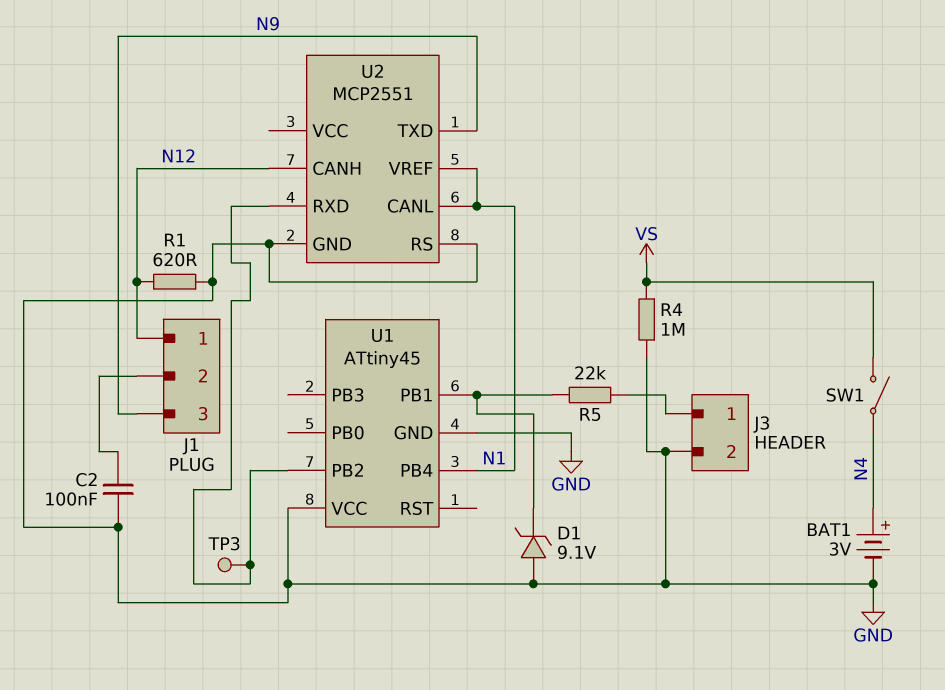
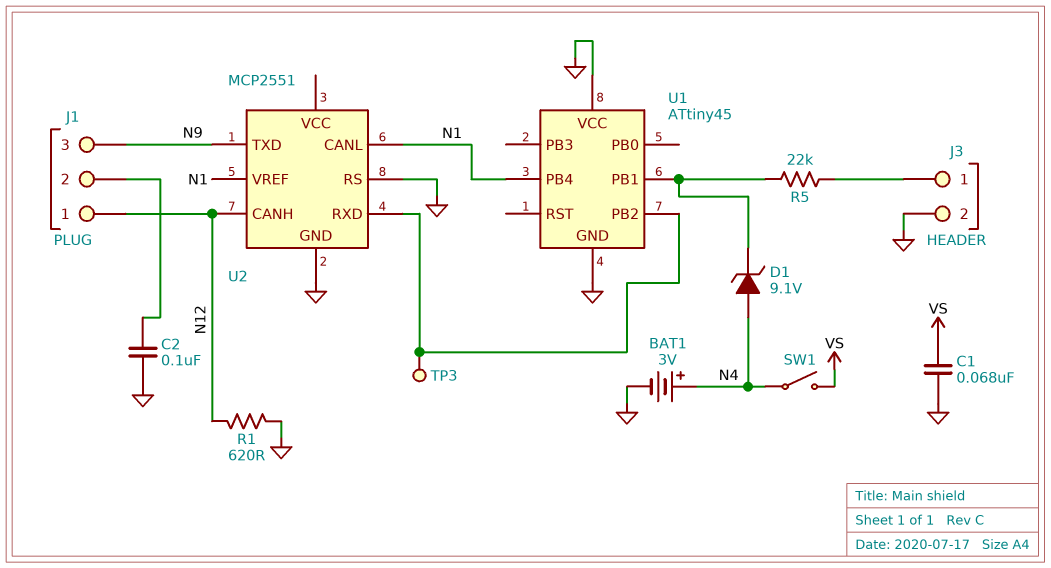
C1: none -> 68nF (GND, VS)
D1: zener 9.1V (A GND, K U1/PB1) -> zener 9.1V (A N4, K U1/PB1)
R4: 1M (GND, VS) -> none

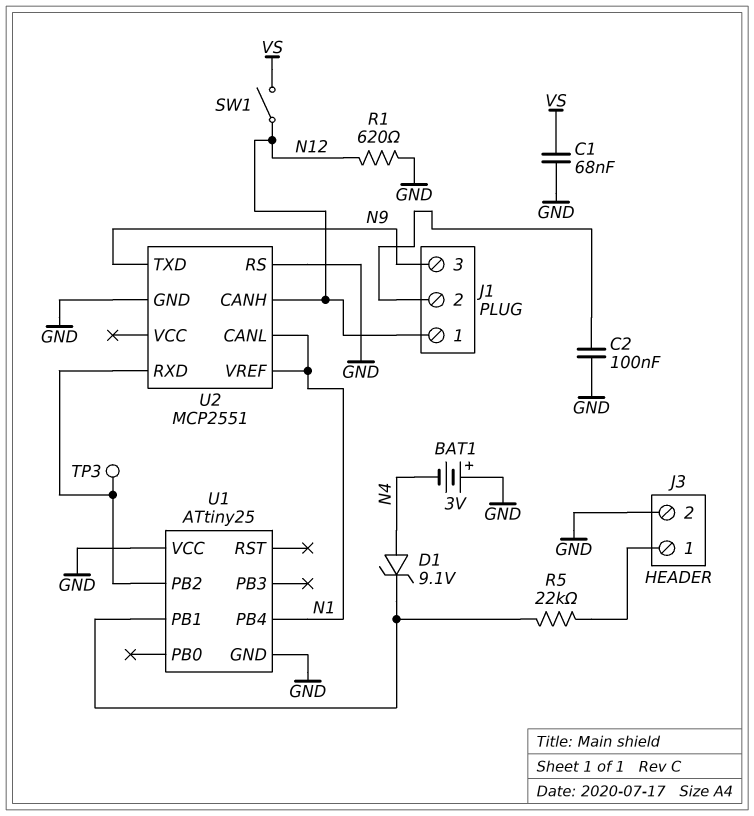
BAT1: 3V (plus N4, minus GND) -> 3V (plus GND, minus N4)
SW1: switch (N4, VS) -> switch (N12, VS)
U1: ATtiny45 -> ATtiny25

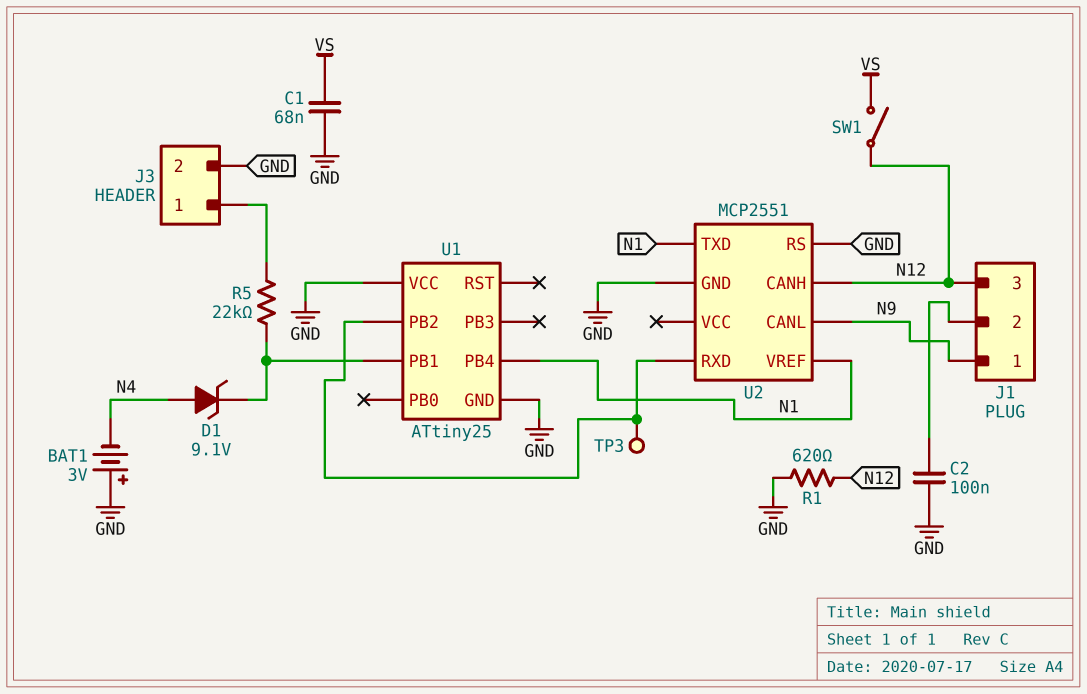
J1 pin 1: N12 -> N9
J1 pin 3: N9 -> N12
U2 pin CANL: N1 -> N9
U2 pin TXD: N9 -> N1

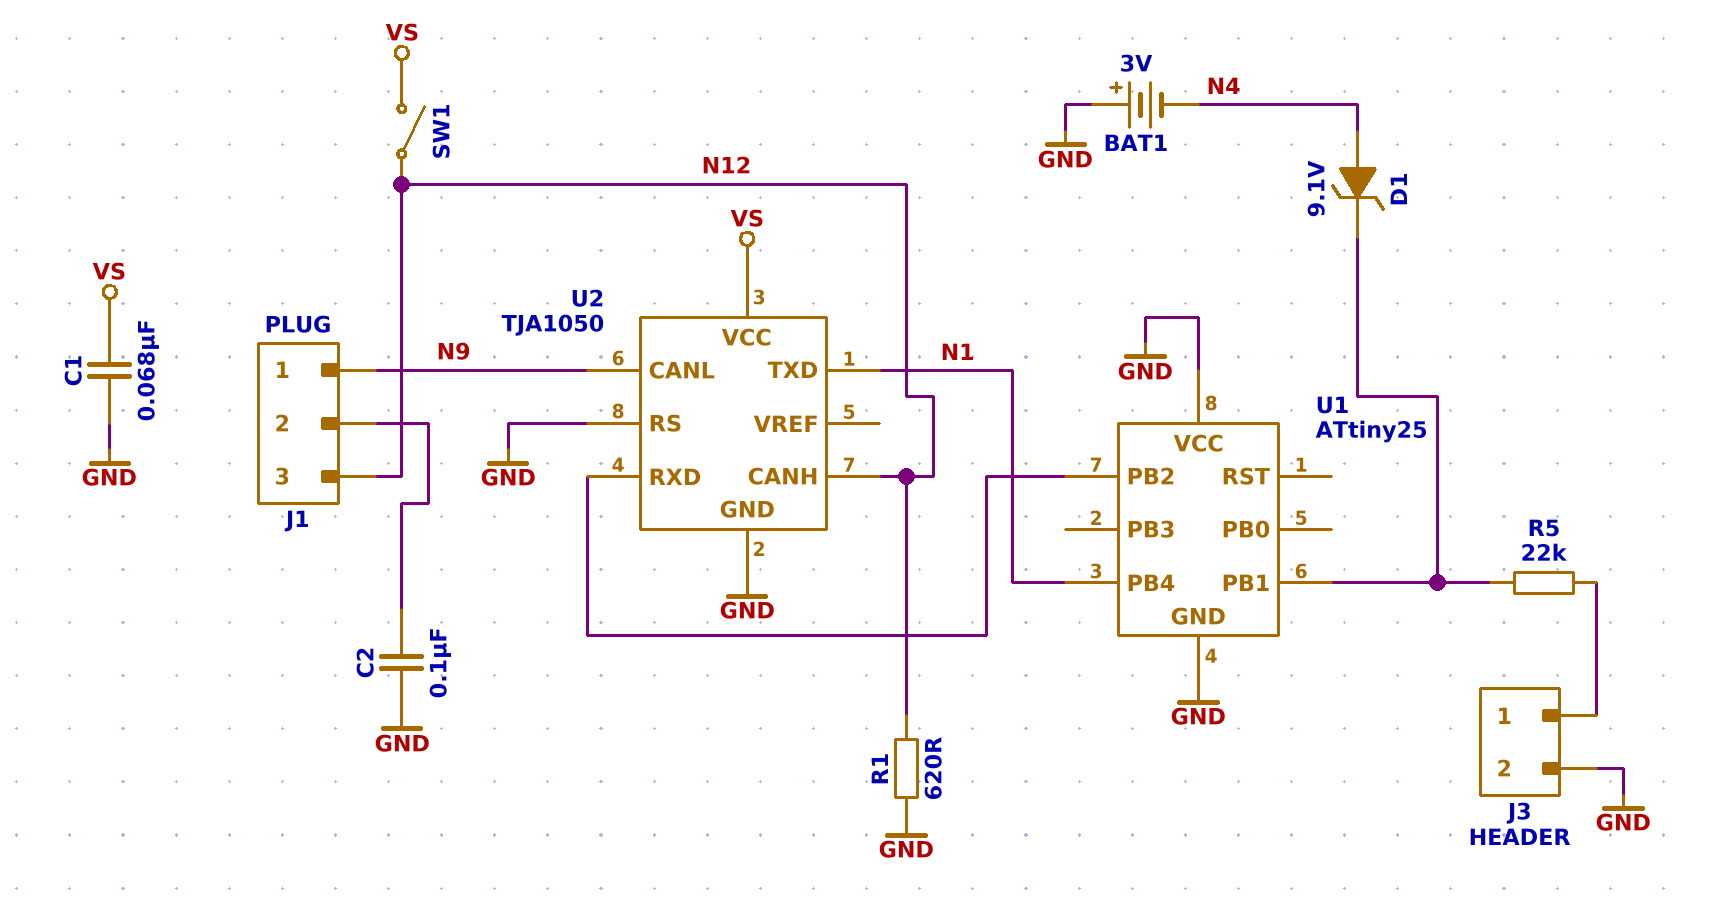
TP3: test point (U1/PB2) -> none
U2: MCP2551 -> TJA1050
U2 pin VCC: none -> VS
U2 pin VREF: N1 -> none

